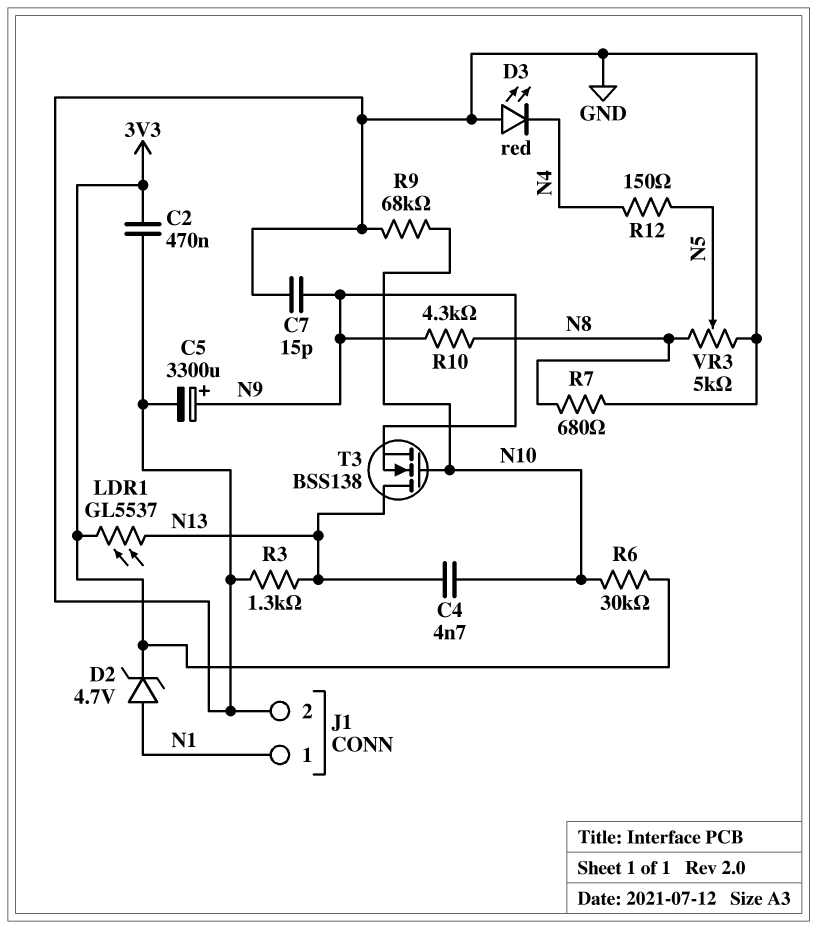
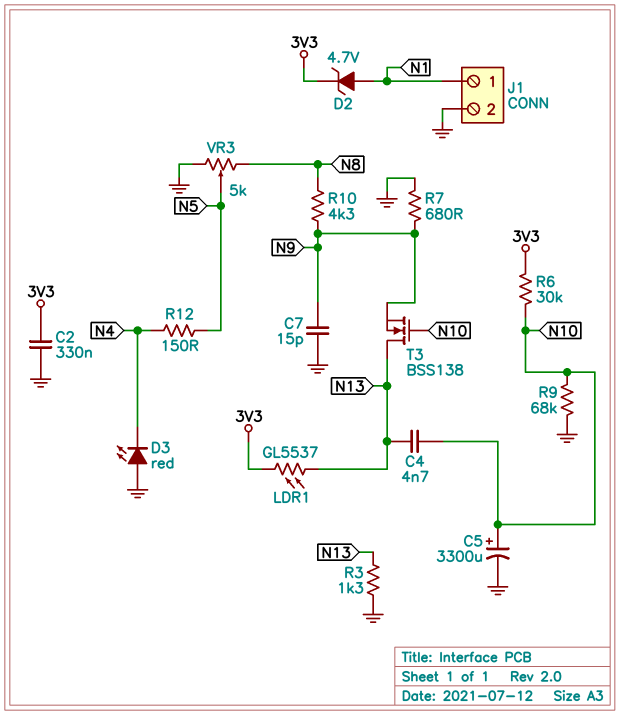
C2: 470nF (3V3, GND) -> 330nF (3V3, GND)
C5: 3300uF (plus N9, minus GND) -> 3300uF (plus N10, minus GND)
R7: 680 (GND, N8) -> 680 (GND, N9)

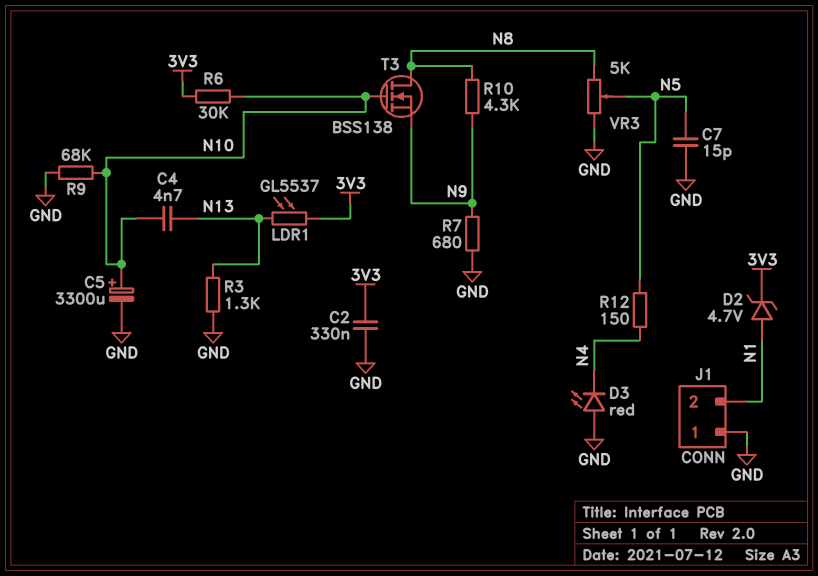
C7: 15pF (GND, N9) -> 15pF (GND, N5)
J1 pin 1: N1 -> GND
J1 pin 2: GND -> N1
T3: NMOS BSS138 (G N10, D N13, S N9) -> NMOS BSS138 (G N10, D N8, S N9)

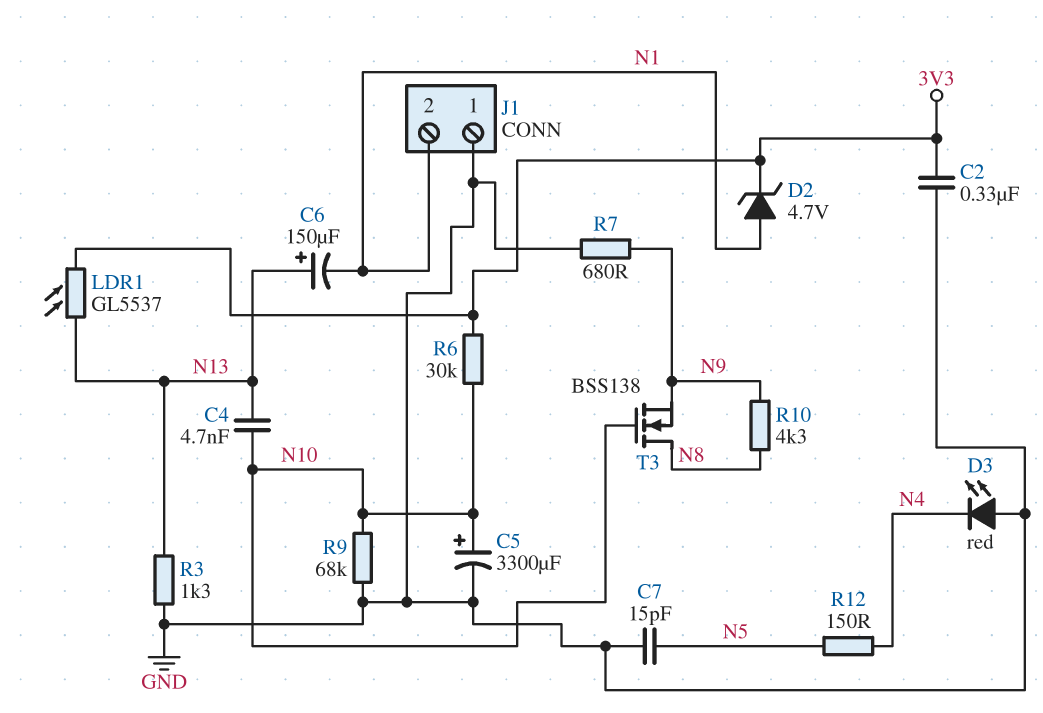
C6: none -> 150uF (plus N13, minus N1)
VR3: 5k (GND, N8, wiper N5) -> none

